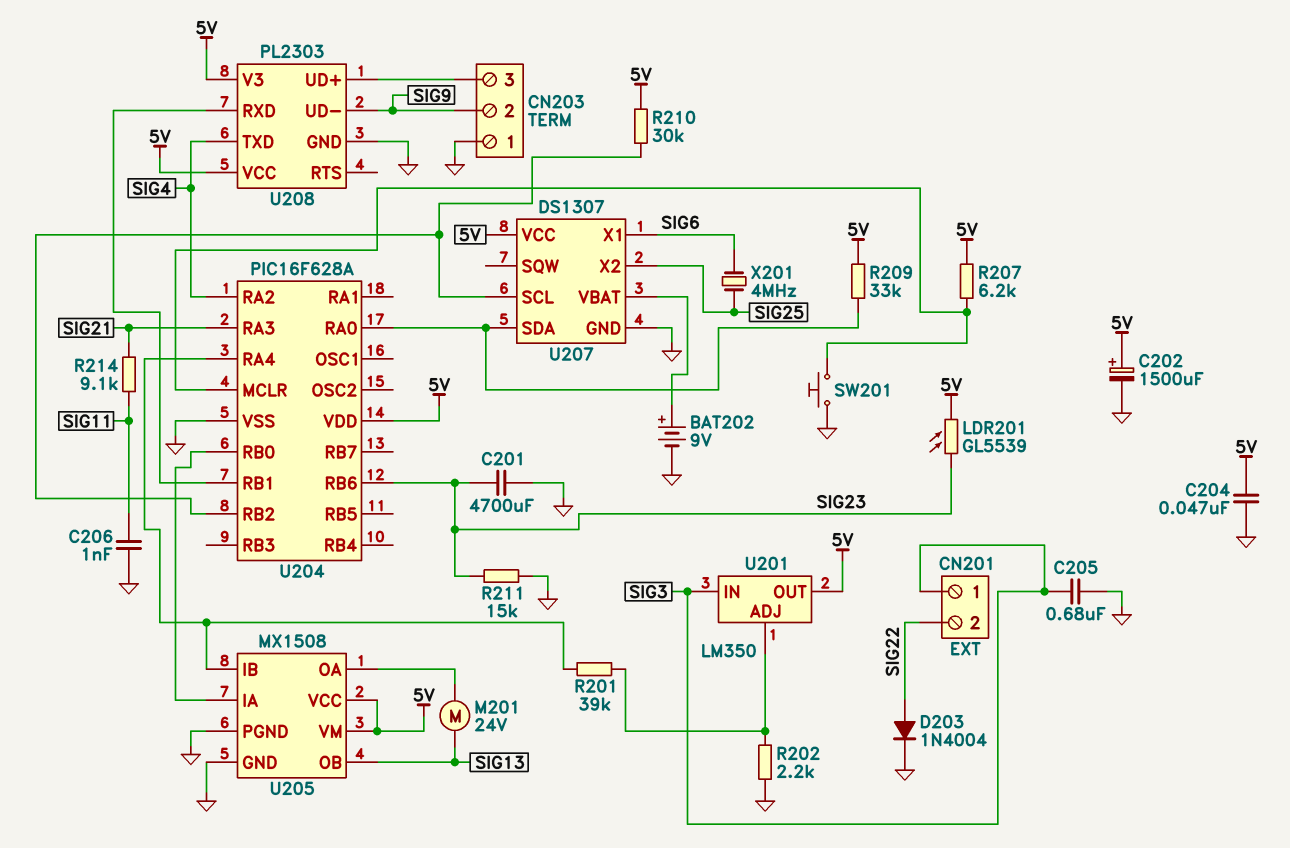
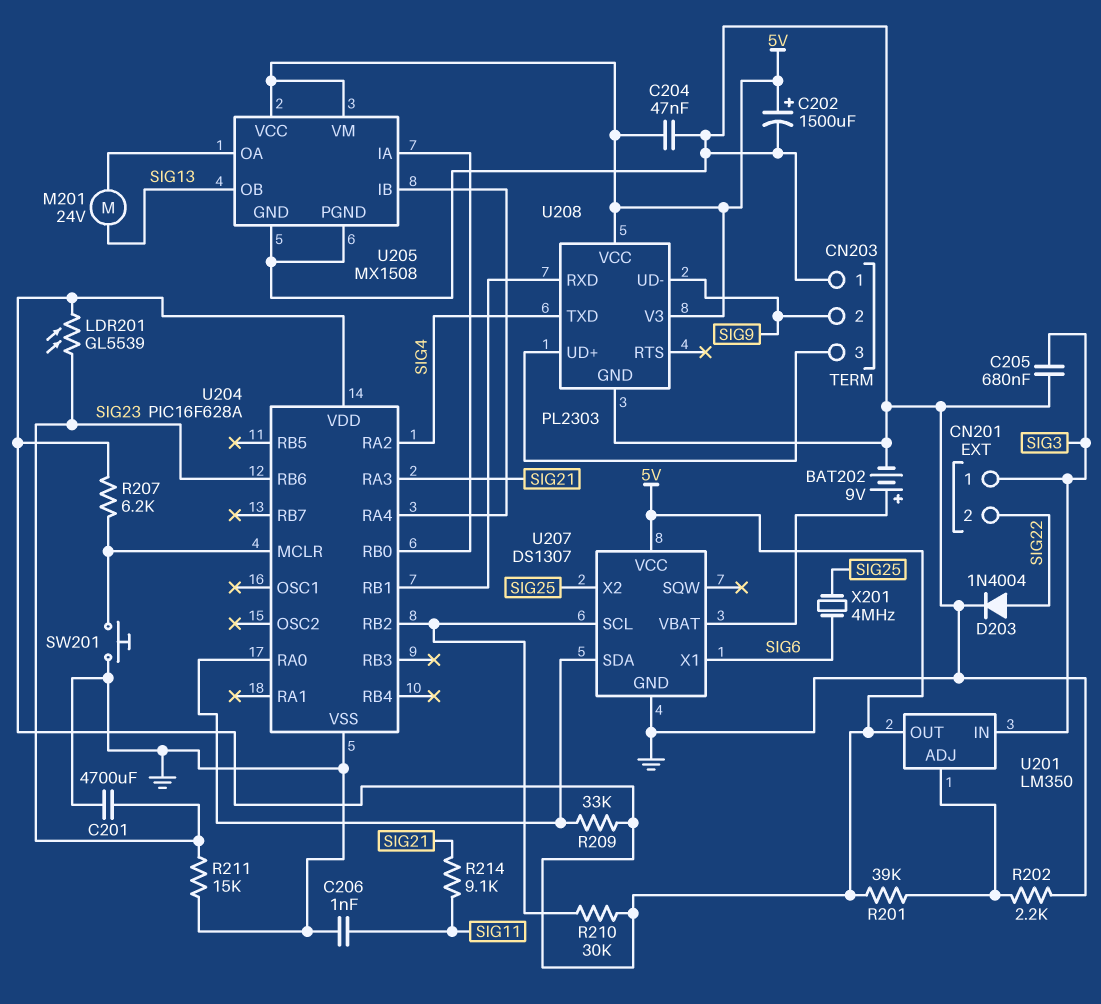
R201: 39k (U201/ADJ, U204/RA4) -> 39k (5V, U201/ADJ)

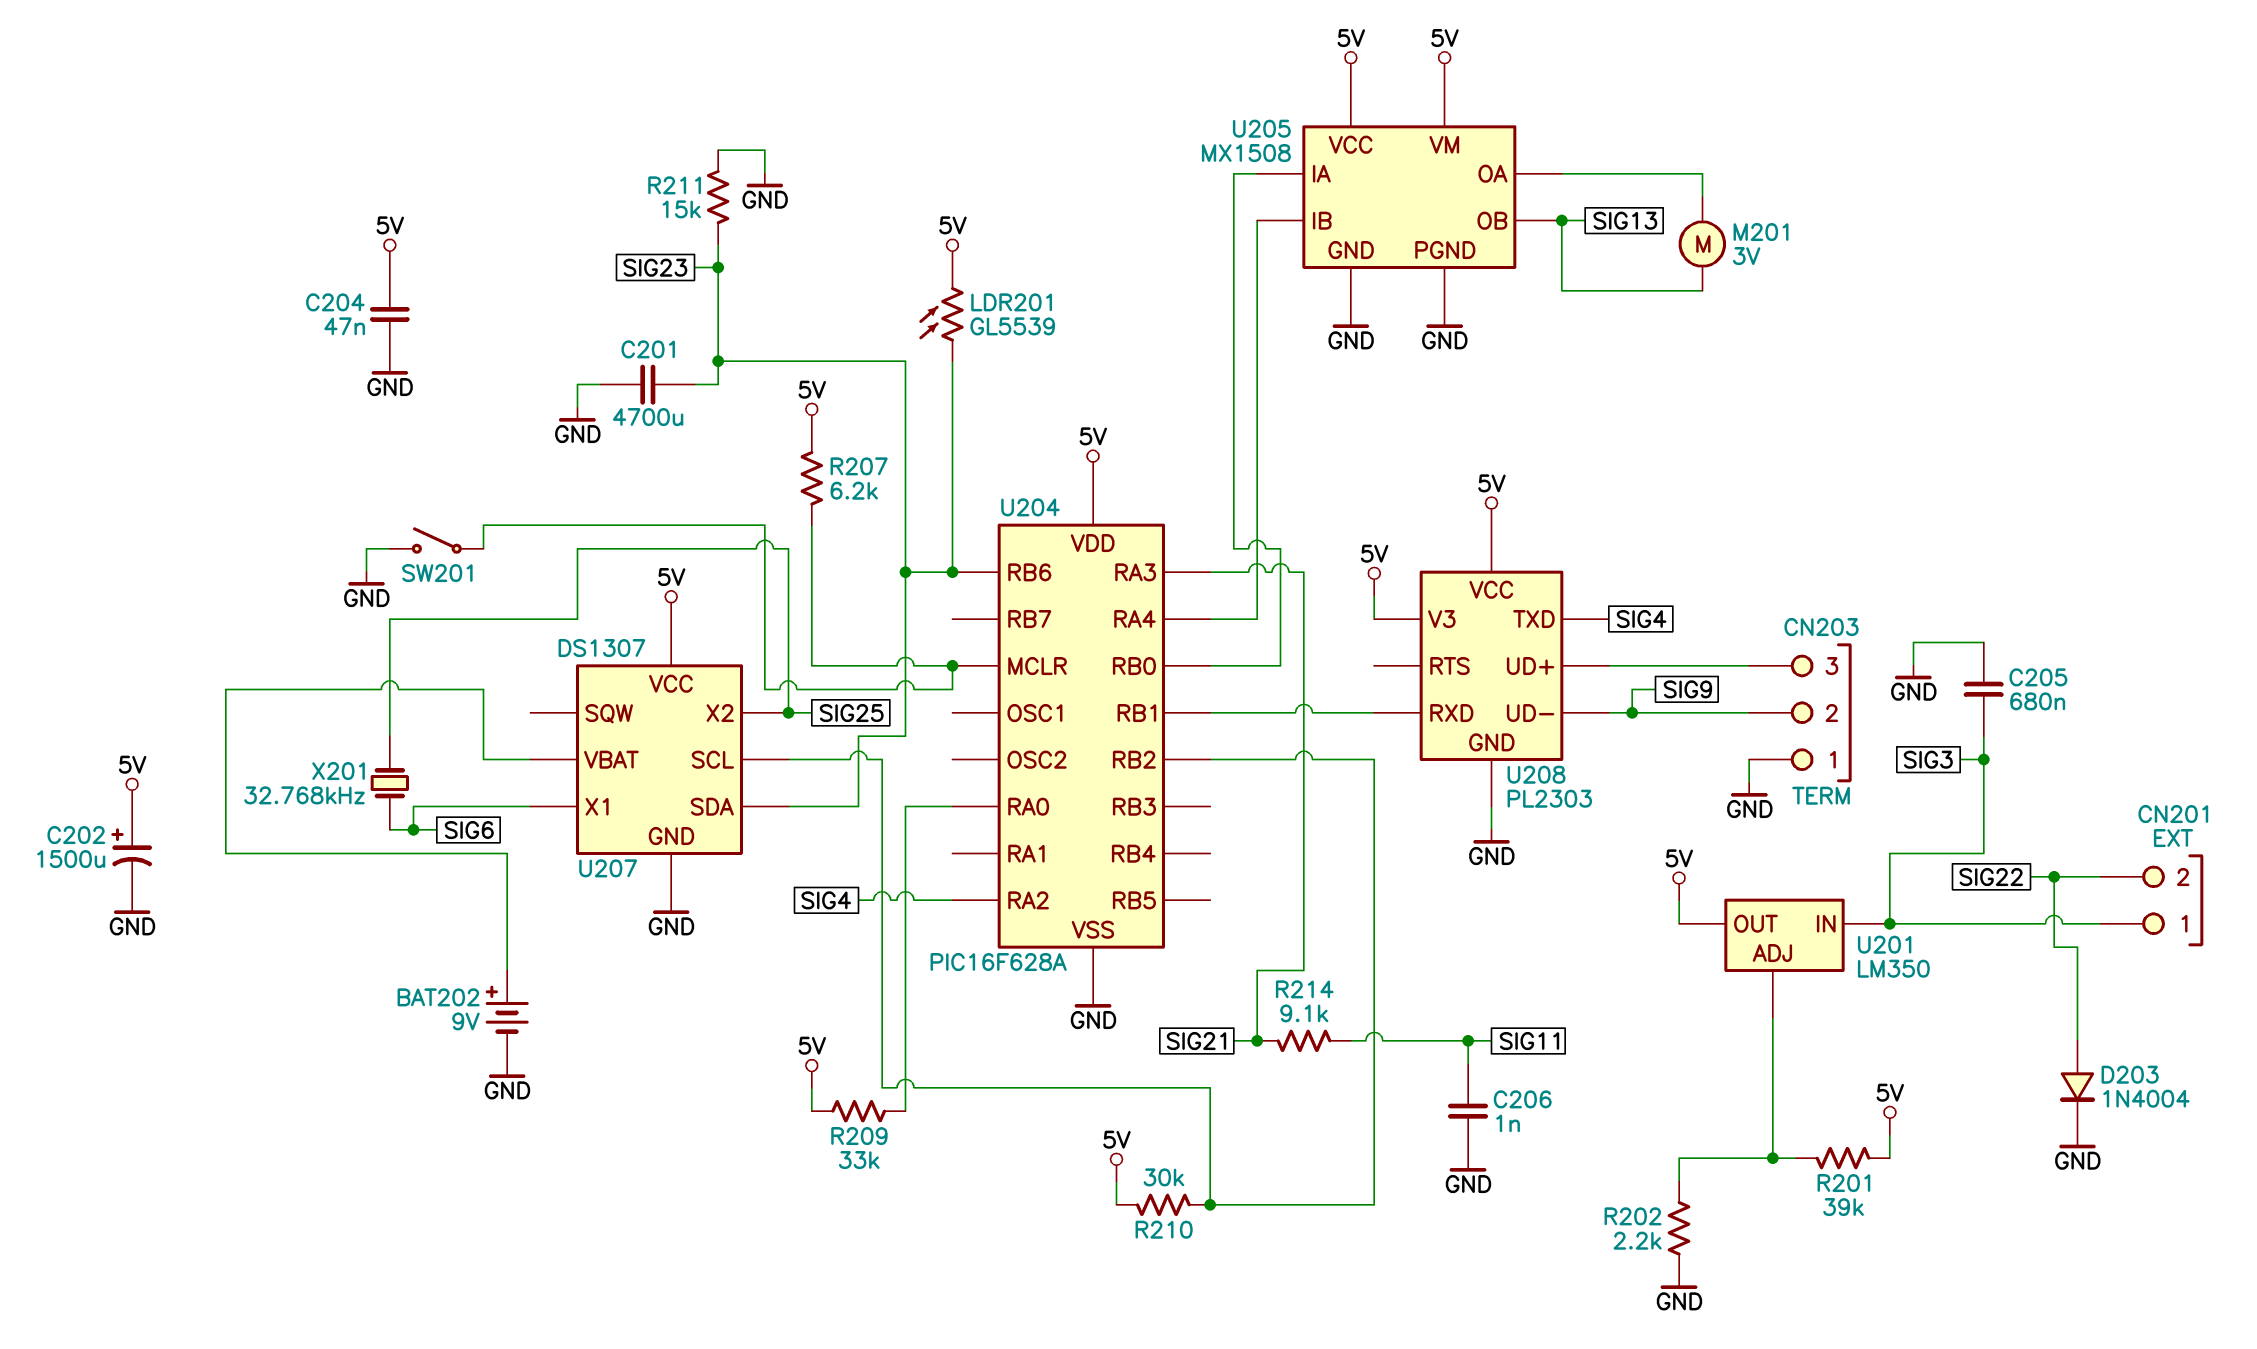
M201: motor 24V (SIG13, U205/OA) -> motor 3V (SIG13, U205/OA)
SW201: button (GND, U204/MCLR) -> switch (GND, U204/MCLR)
U207 pin SDA: U204/RA0 -> SIG23
X201: 4MHz (SIG6, SIG25) -> 32.768kHz (SIG6, SIG25)

